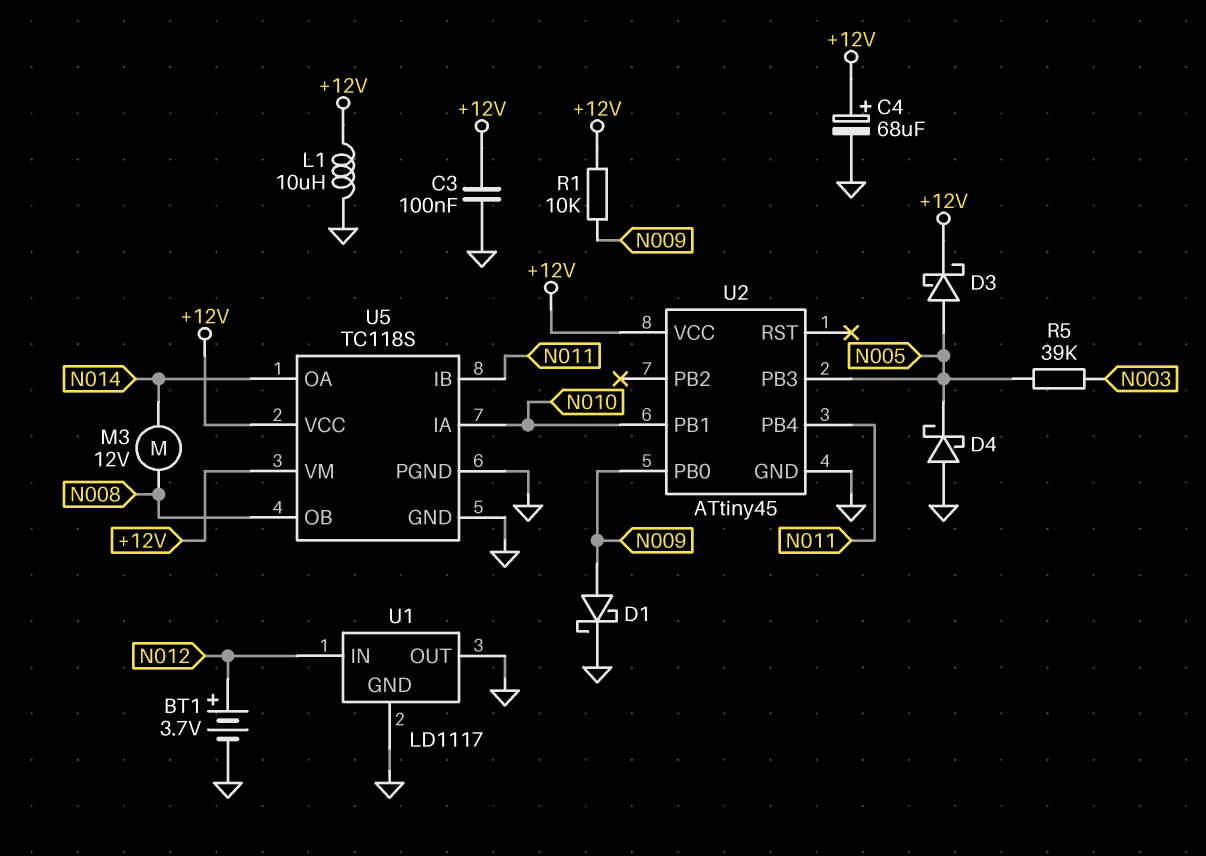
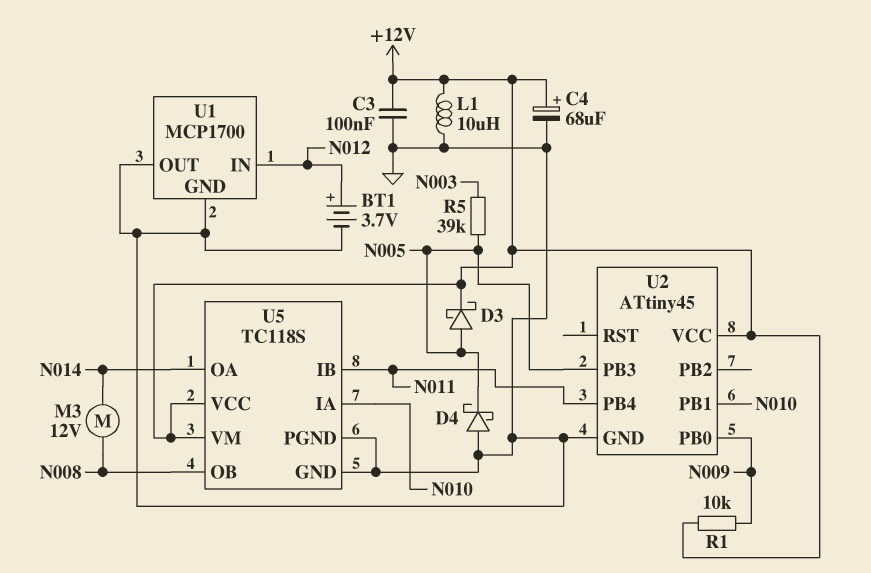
D1: schottky (A N009, K GND) -> none
U1: LD1117 -> MCP1700

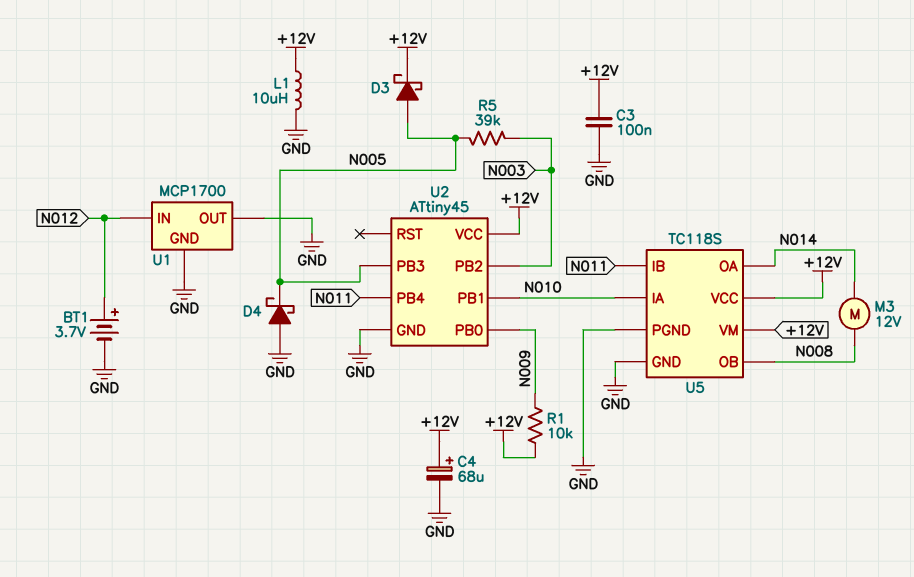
U2 pin PB2: none -> N003

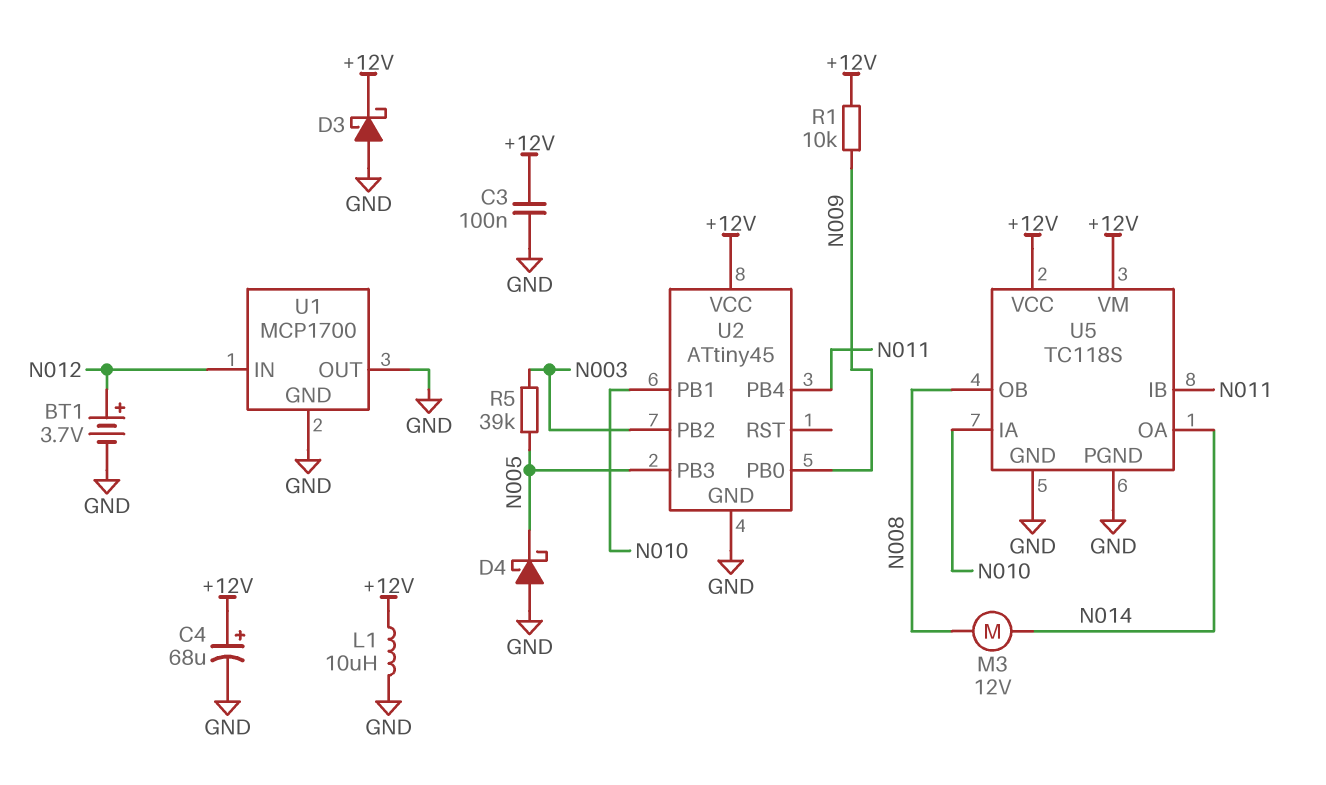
D3: schottky (A N005, K +12V) -> schottky (A GND, K +12V)

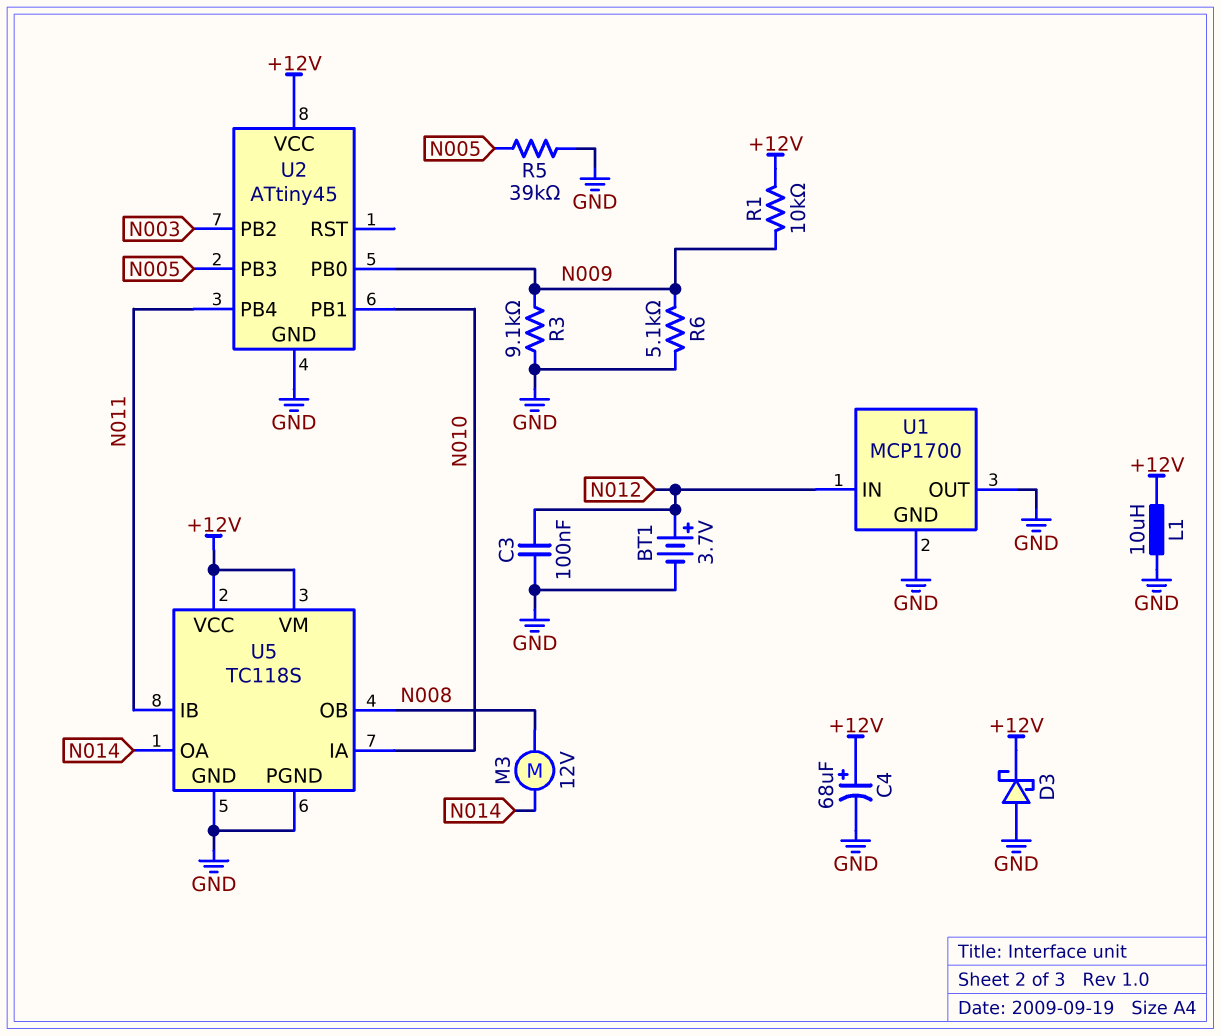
C3: 100nF (+12V, GND) -> 100nF (GND, N012)
D4: schottky (A GND, K N005) -> none
R3: none -> 9.1k (GND, N009)
R5: 39k (N003, N005) -> 39k (GND, N005)
R6: none -> 5.1k (GND, N009)

